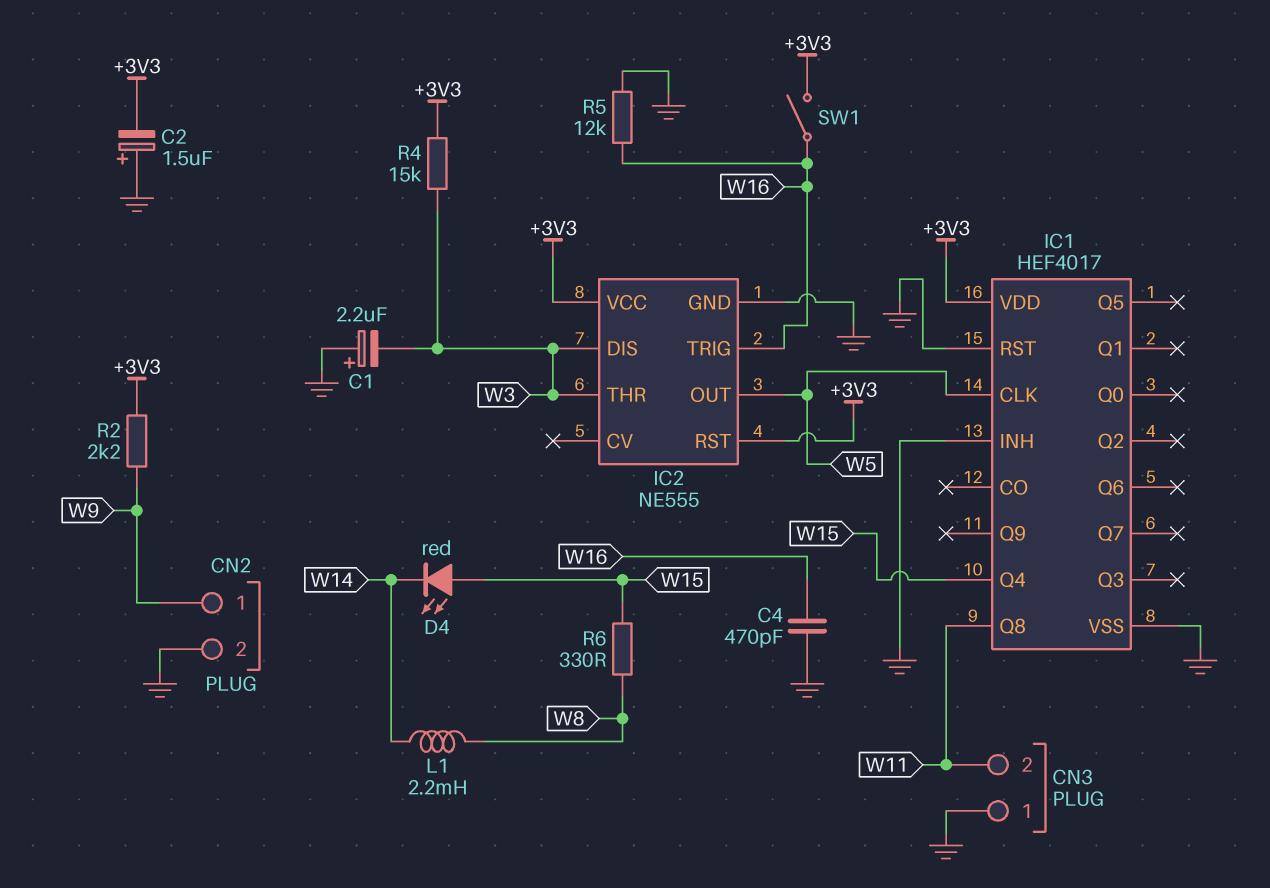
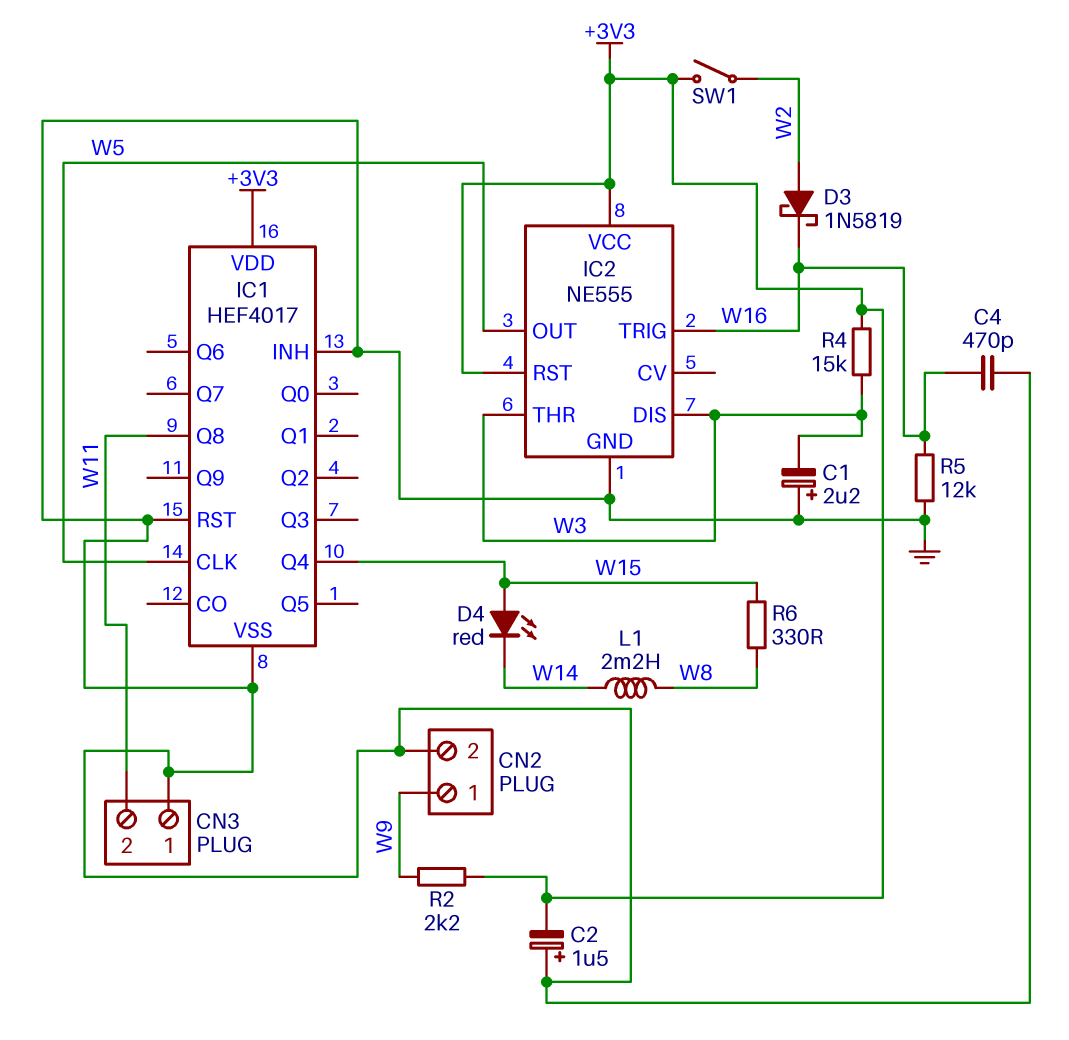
D3: none -> schottky 1N5819 (A W2, K W16)
SW1: switch (+3V3, W16) -> switch (+3V3, W2)

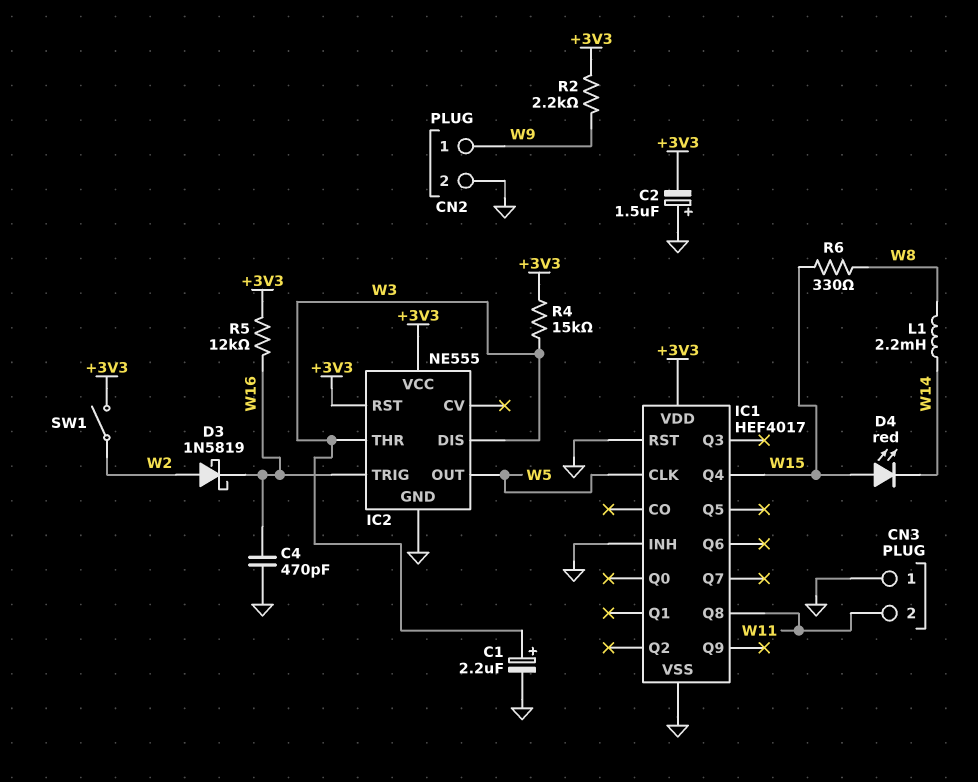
C1: 2.2uF (plus GND, minus W3) -> 2.2uF (plus W3, minus GND)
R5: 12k (GND, W16) -> 12k (+3V3, W16)

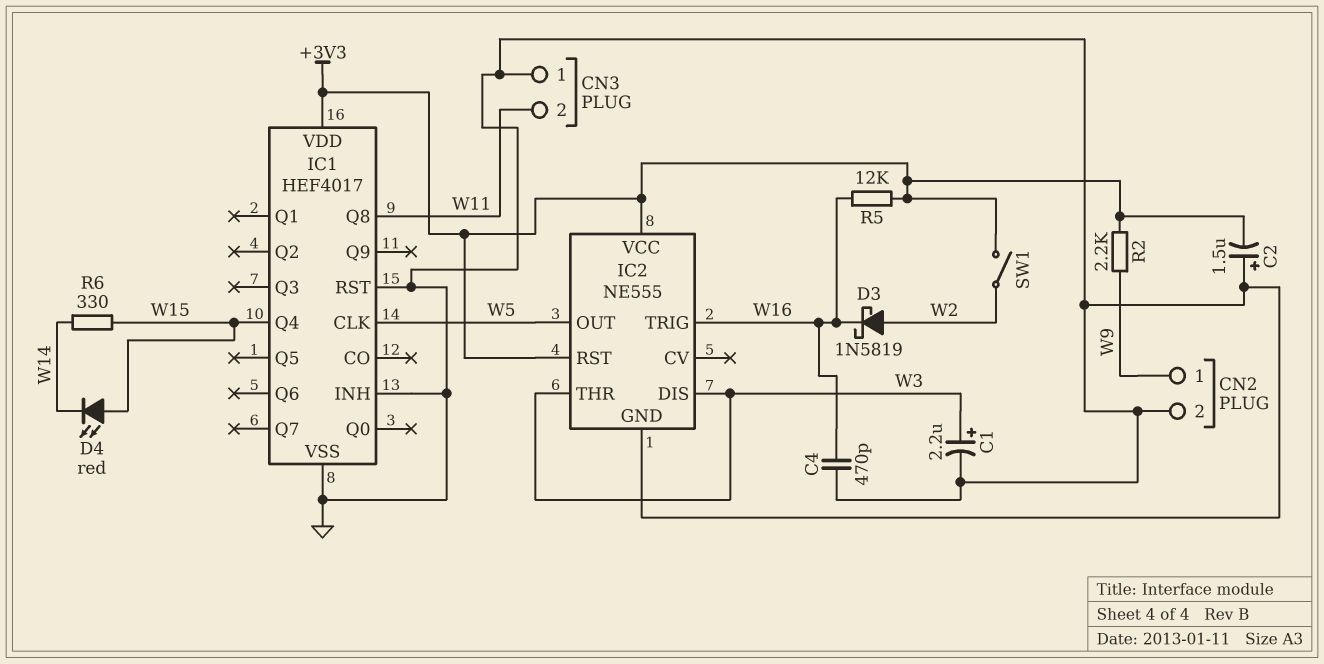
L1: 2.2mH (W8, W14) -> none
R4: 15k (+3V3, W3) -> none
R6: 330 (W8, W15) -> 330 (W14, W15)

